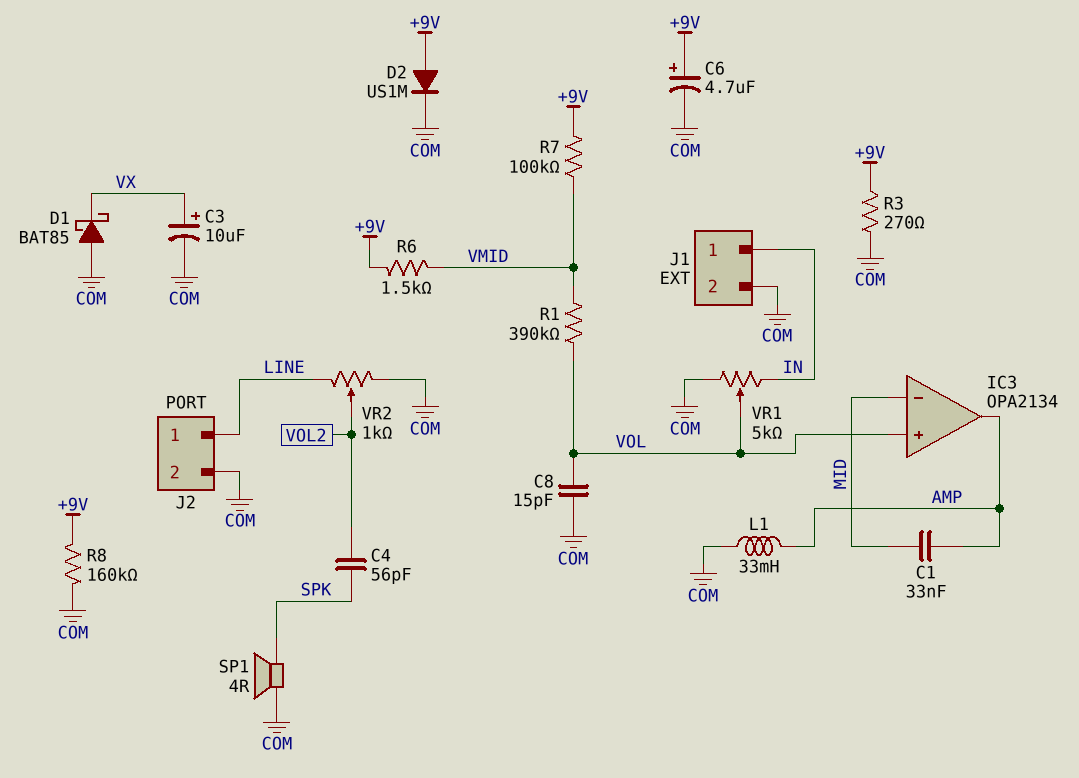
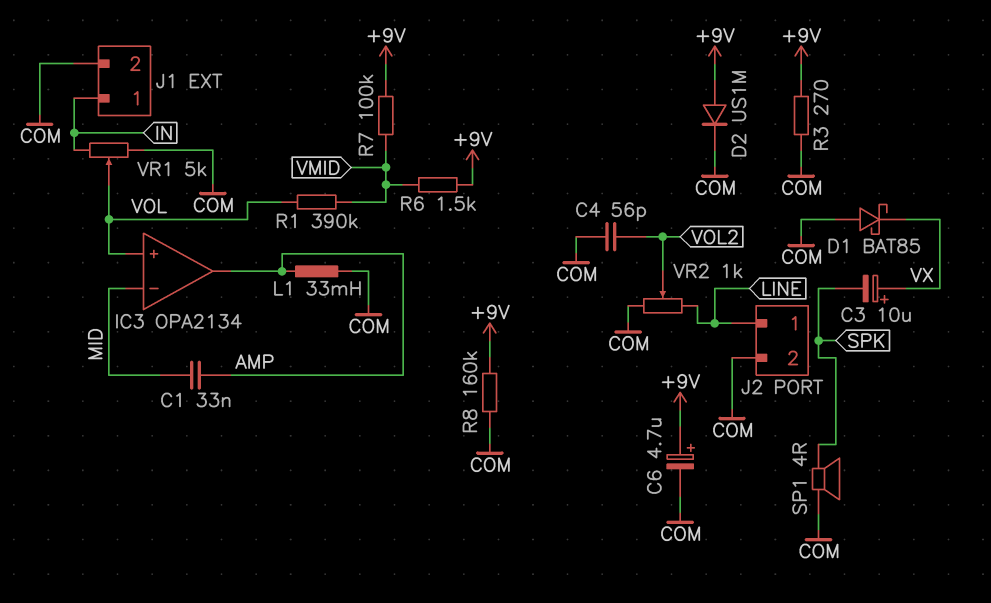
C3: 10uF (plus VX, minus COM) -> 10uF (plus VX, minus SPK)
C4: 56pF (SPK, VOL2) -> 56pF (COM, VOL2)
C8: 15pF (COM, VOL) -> none

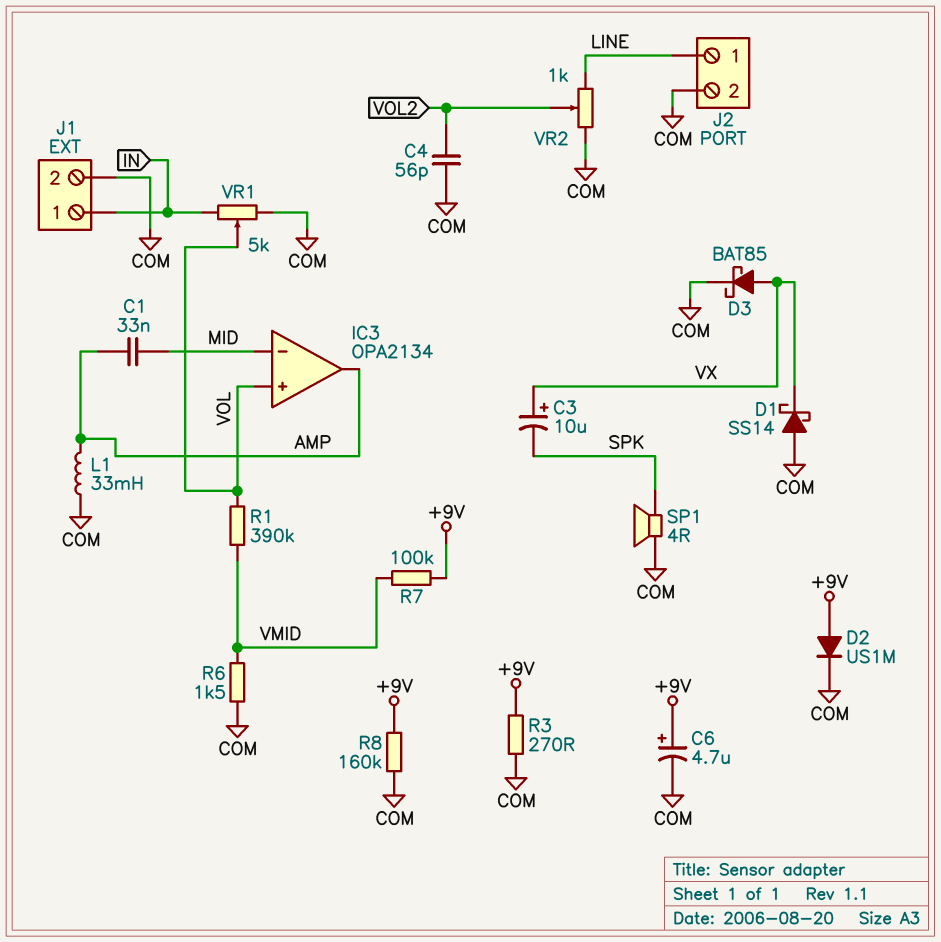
D1: schottky BAT85 (A COM, K VX) -> schottky SS14 (A COM, K VX)
D3: none -> schottky BAT85 (A VX, K COM)
R6: 1.5k (+9V, VMID) -> 1.5k (COM, VMID)

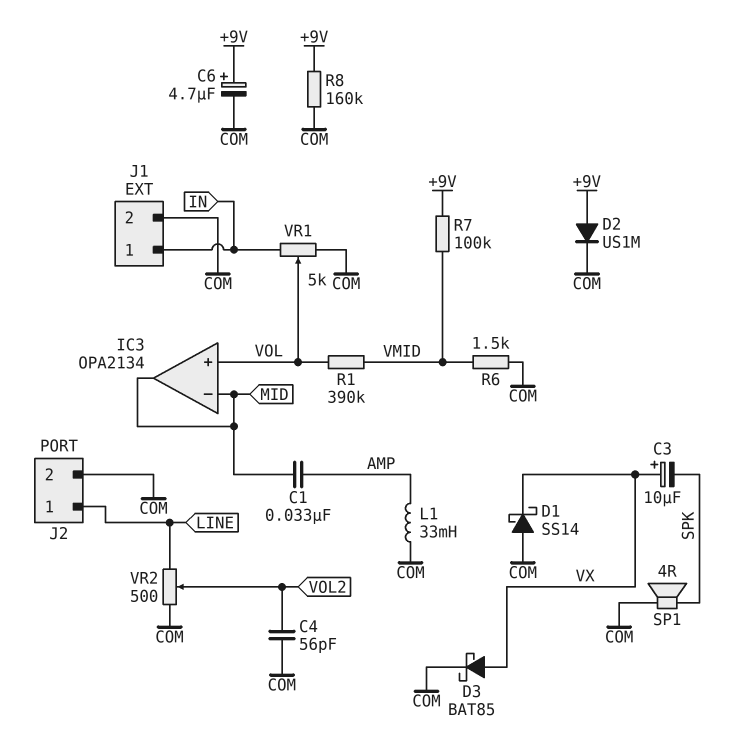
IC3 pin out: AMP -> MID
R3: 270 (+9V, COM) -> none
VR2: 1k (COM, LINE, wiper VOL2) -> 500 (COM, LINE, wiper VOL2)

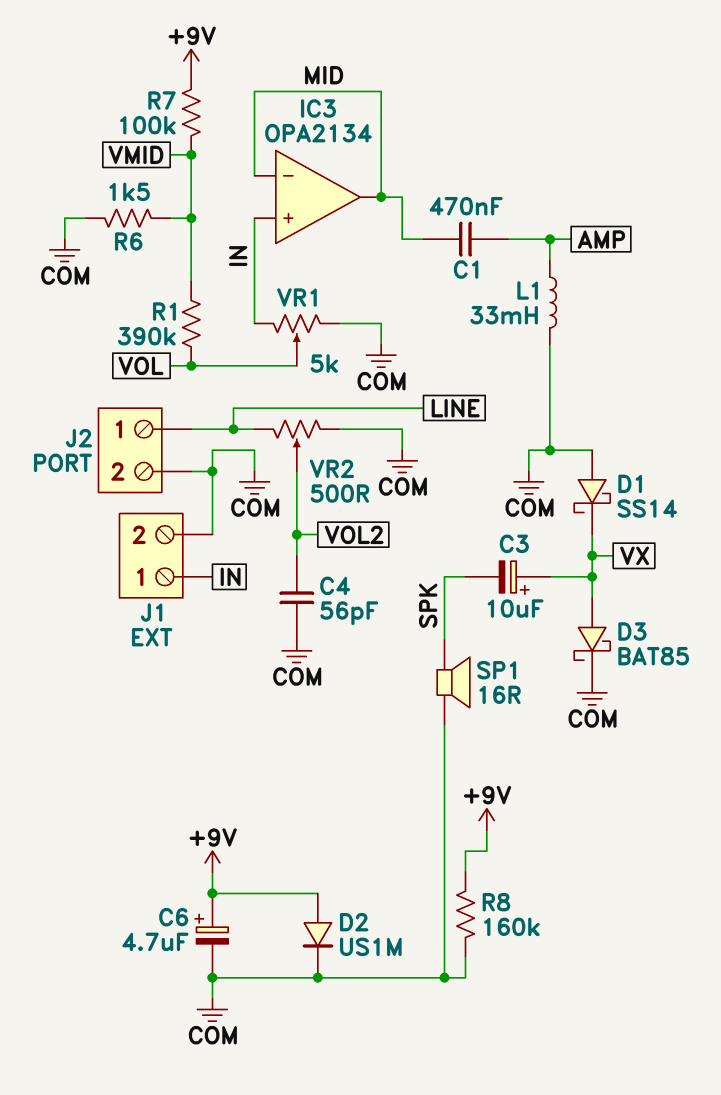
C1: 33nF (AMP, MID) -> 470nF (AMP, MID)
IC3 pin in+: VOL -> IN
SP1: speaker 4R (COM, SPK) -> speaker 16R (COM, SPK)

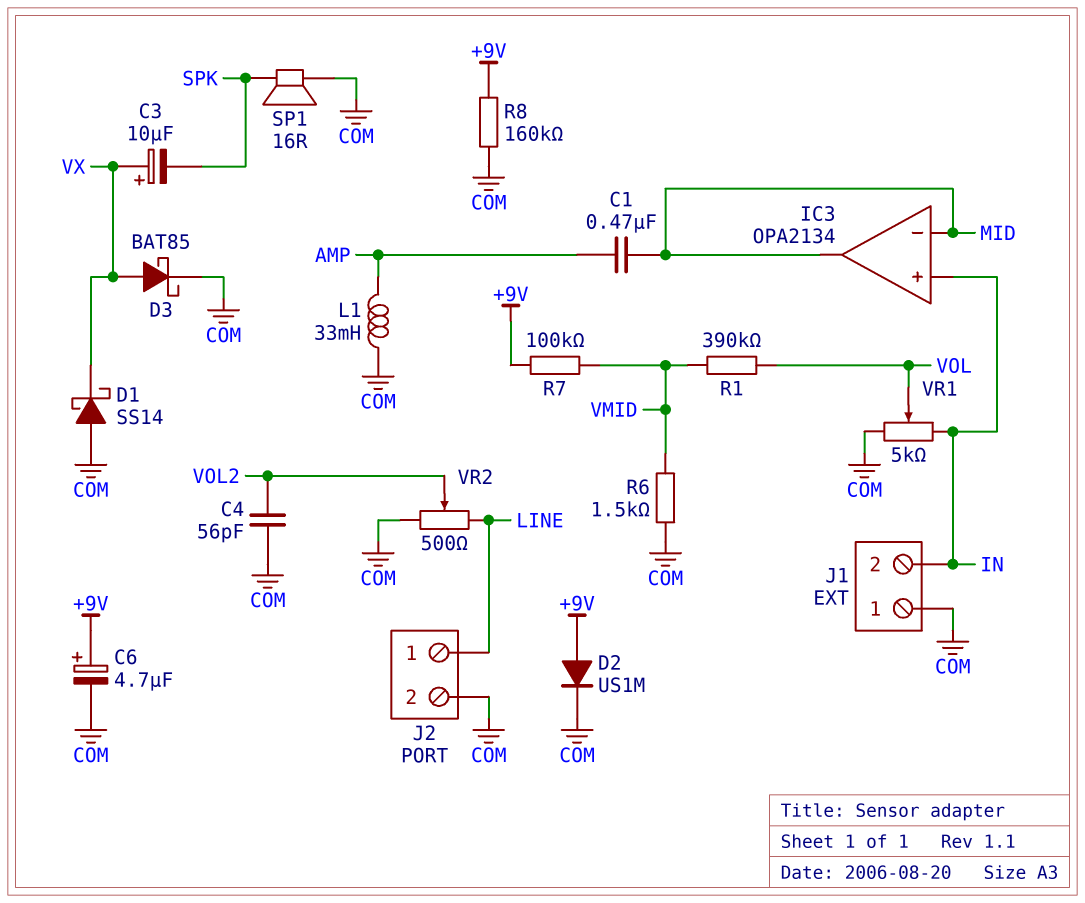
J1 pin 1: IN -> COM
J1 pin 2: COM -> IN

